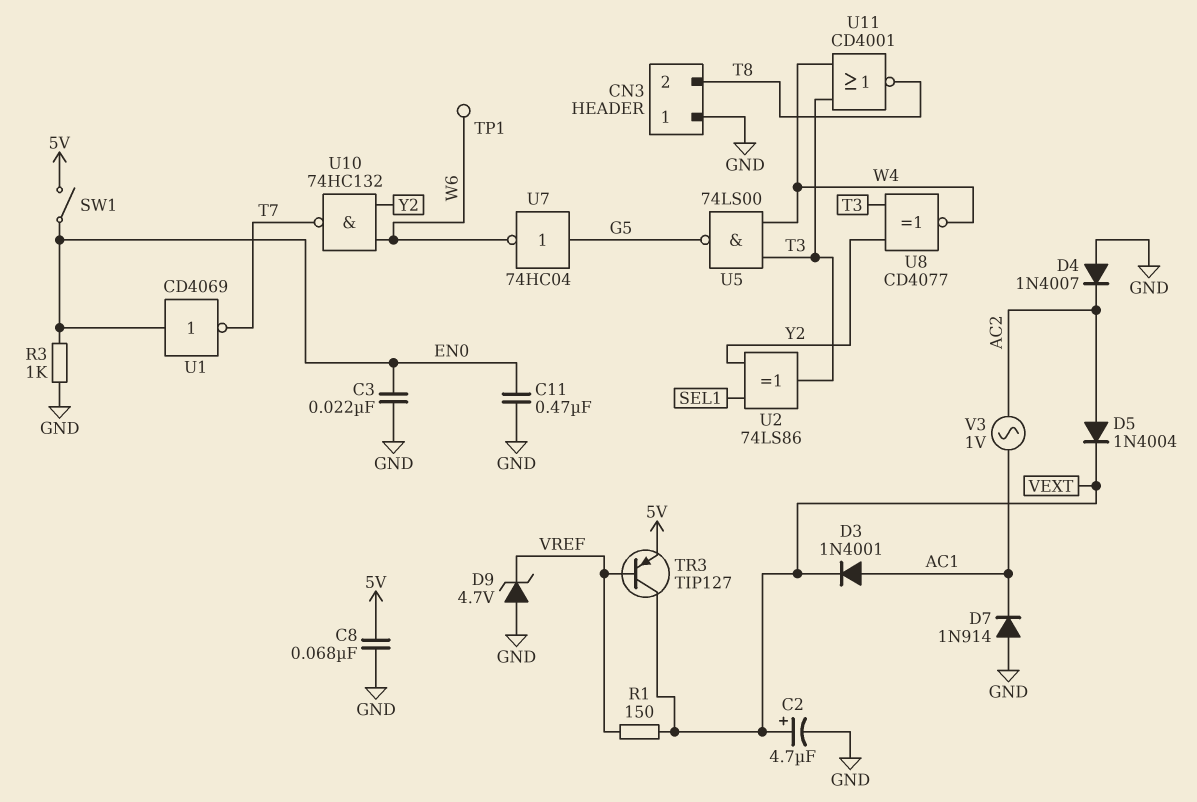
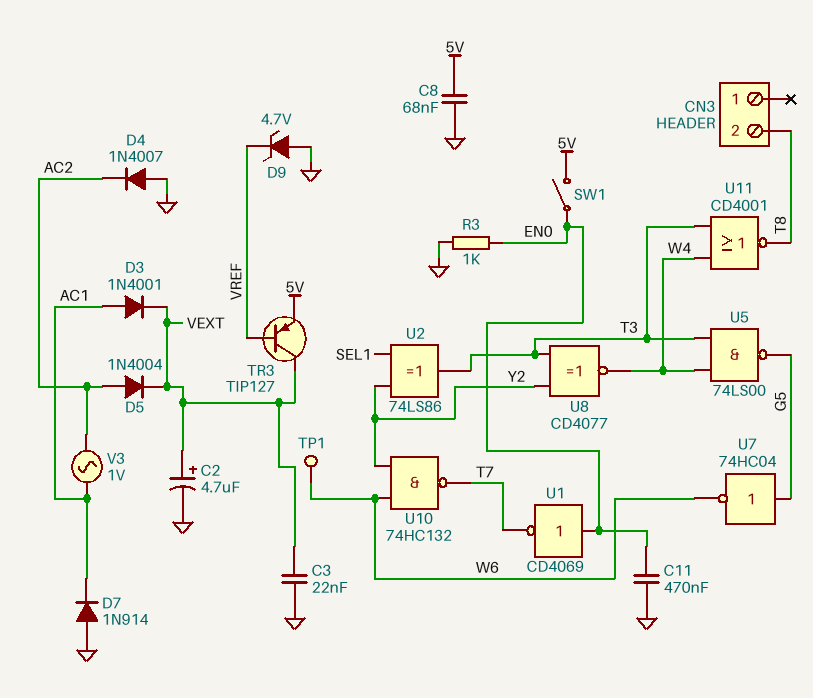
C3: 22nF (EN0, GND) -> 22nF (GND, VEXT)
CN3 pin 1: GND -> none
R1: 150 (VEXT, VREF) -> none

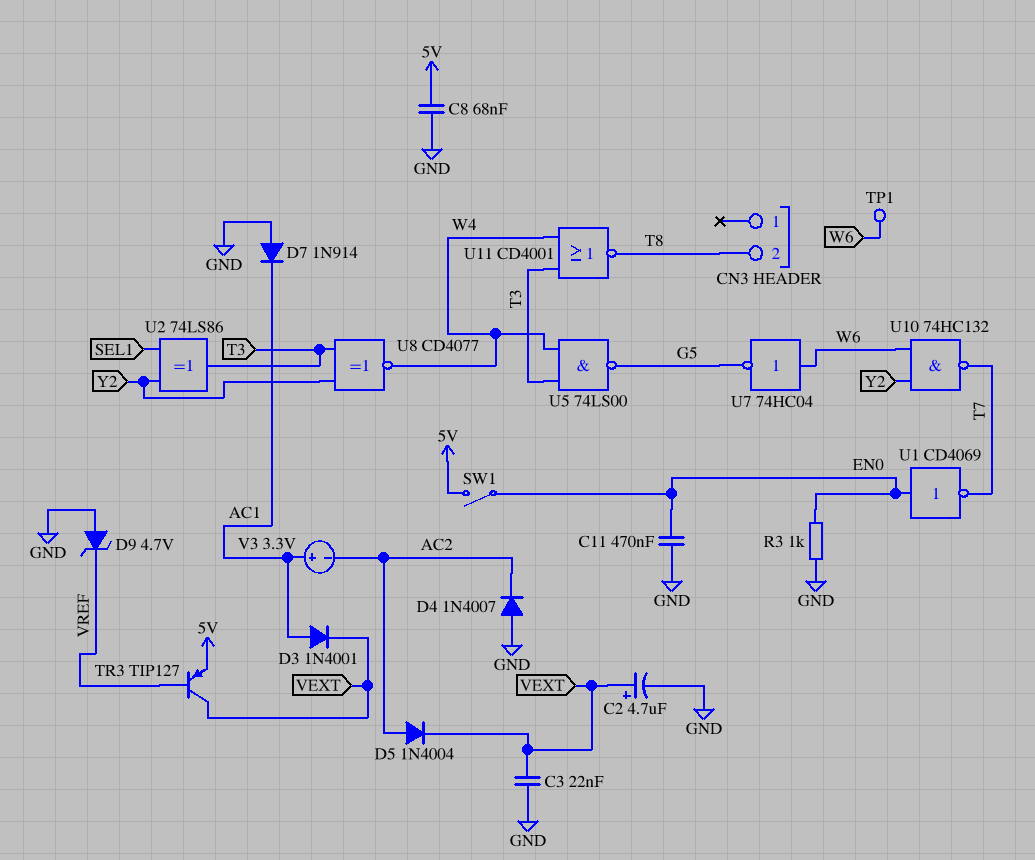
U7: NOT 74HC04 (in G5, out W6) -> NOT 74HC04 (in W6, out G5)
V3: AC 1V (AC1, AC2) -> 3.3V (plus AC1, minus AC2)

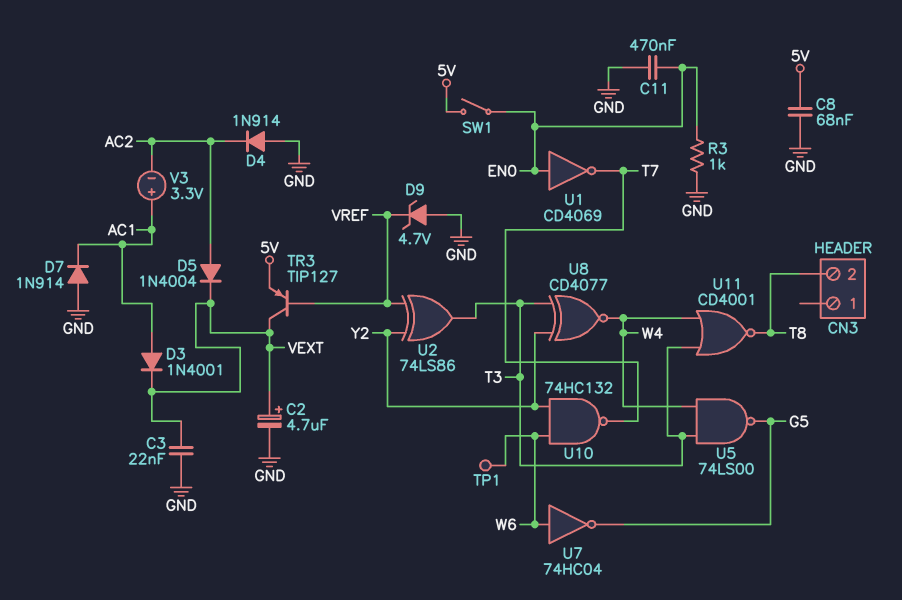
D4: diode 1N4007 (A GND, K AC2) -> diode 1N914 (A GND, K AC2)
U2: XOR 74LS86 (in SEL1, in Y2, out T3) -> XOR 74LS86 (in VREF, in Y2, out T3)

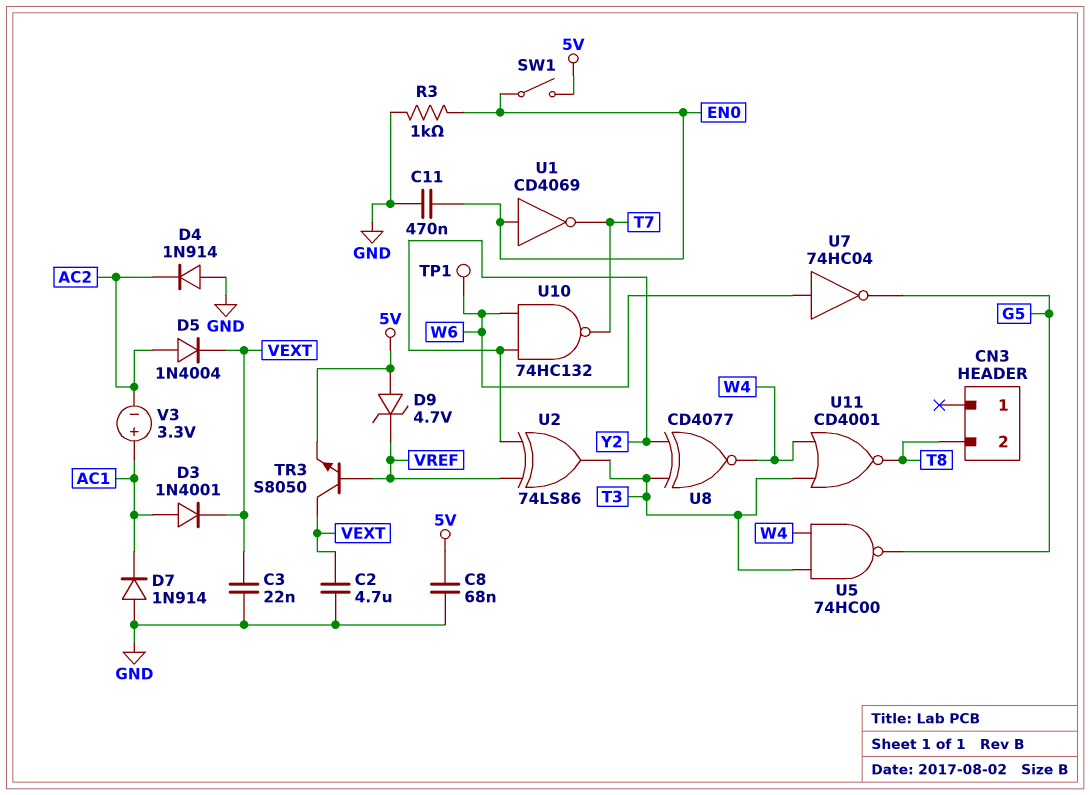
C2: 4.7uF (plus VEXT, minus GND) -> 4.7uF (GND, VEXT)
D9: zener 4.7V (A GND, K VREF) -> zener 4.7V (A 5V, K VREF)
TR3: PNP TIP127 (B VREF, C VEXT, E 5V) -> NPN S8050 (B VREF, C VEXT, E 5V)
U5: NAND 74LS00 (in T3, in W4, out G5) -> NAND 74HC00 (in T3, in W4, out G5)

